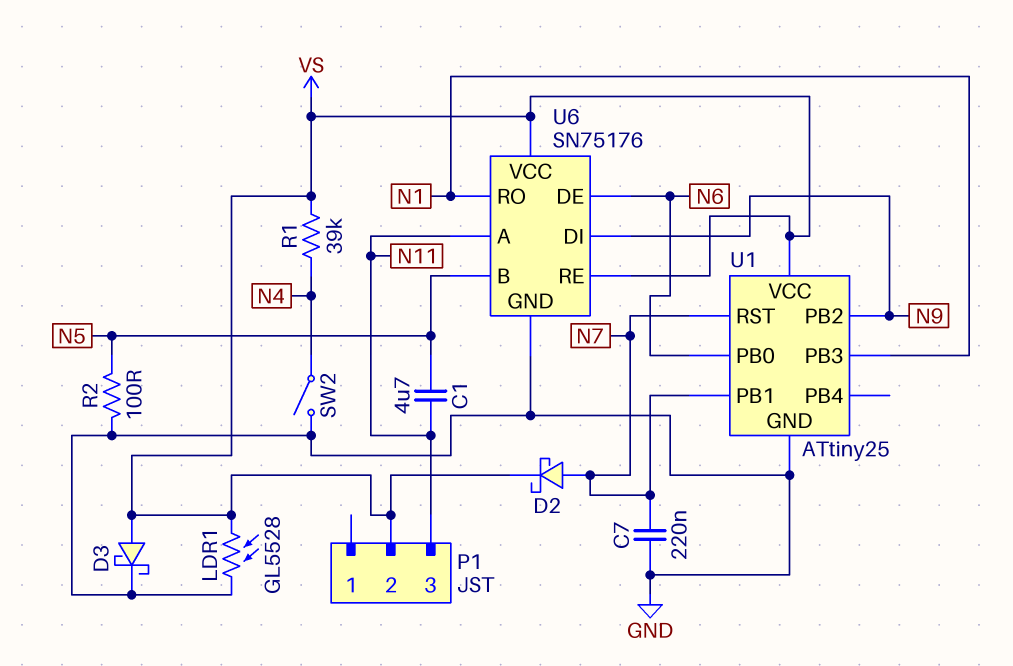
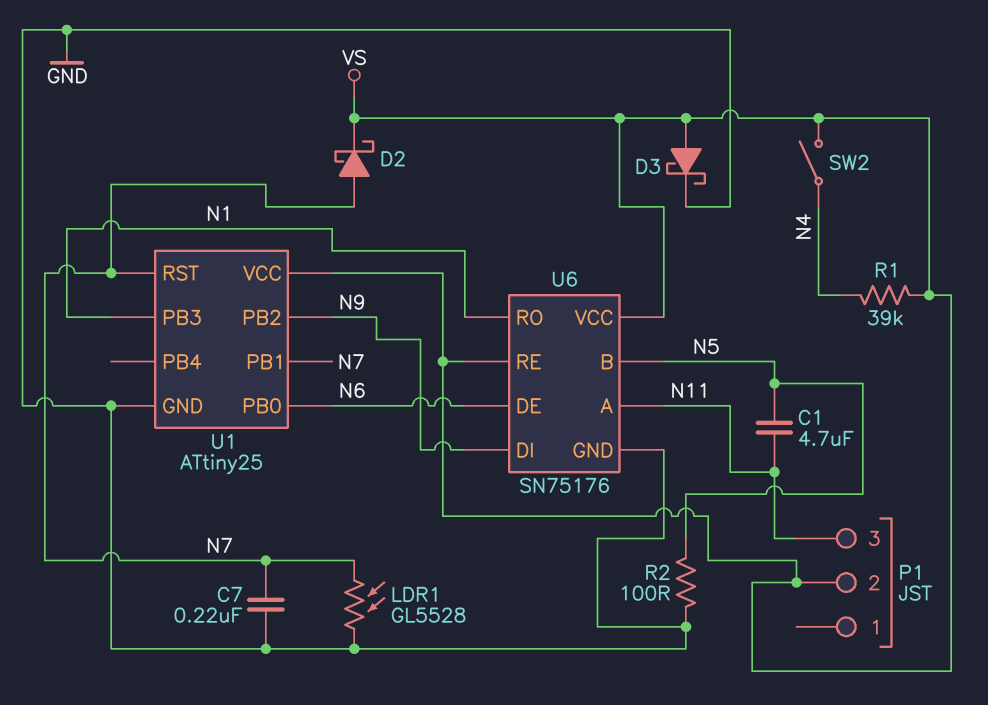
LDR1: GL5528 (GND, VS) -> GL5528 (GND, N7)
SW2: switch (GND, N4) -> switch (N4, VS)

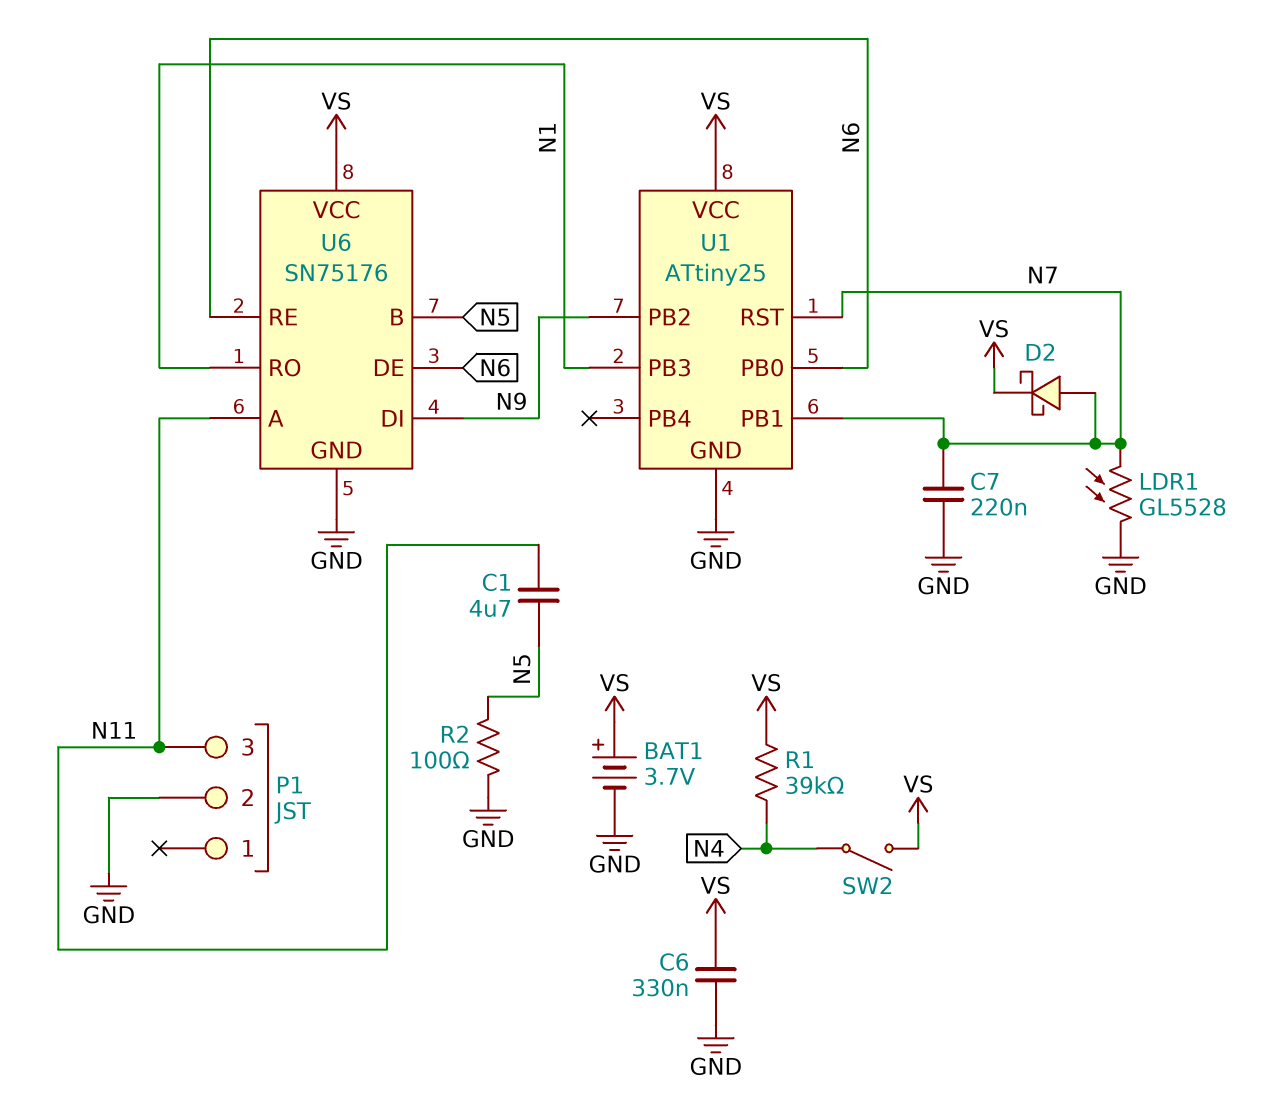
BAT1: none -> 3.7V (plus VS, minus GND)
C6: none -> 330nF (GND, VS)
D3: schottky (A VS, K GND) -> none
P1 pin 2: VS -> GND
U6 pin RE: VS -> N6

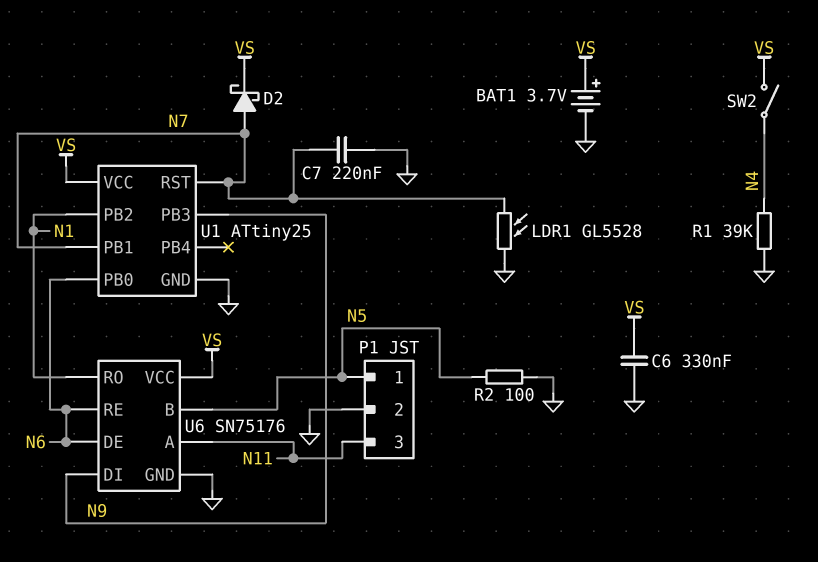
C1: 4.7uF (N5, N11) -> none
P1 pin 1: none -> N5
R1: 39k (N4, VS) -> 39k (GND, N4)
U1 pin PB2: N9 -> N1
U1 pin PB3: N1 -> N9

